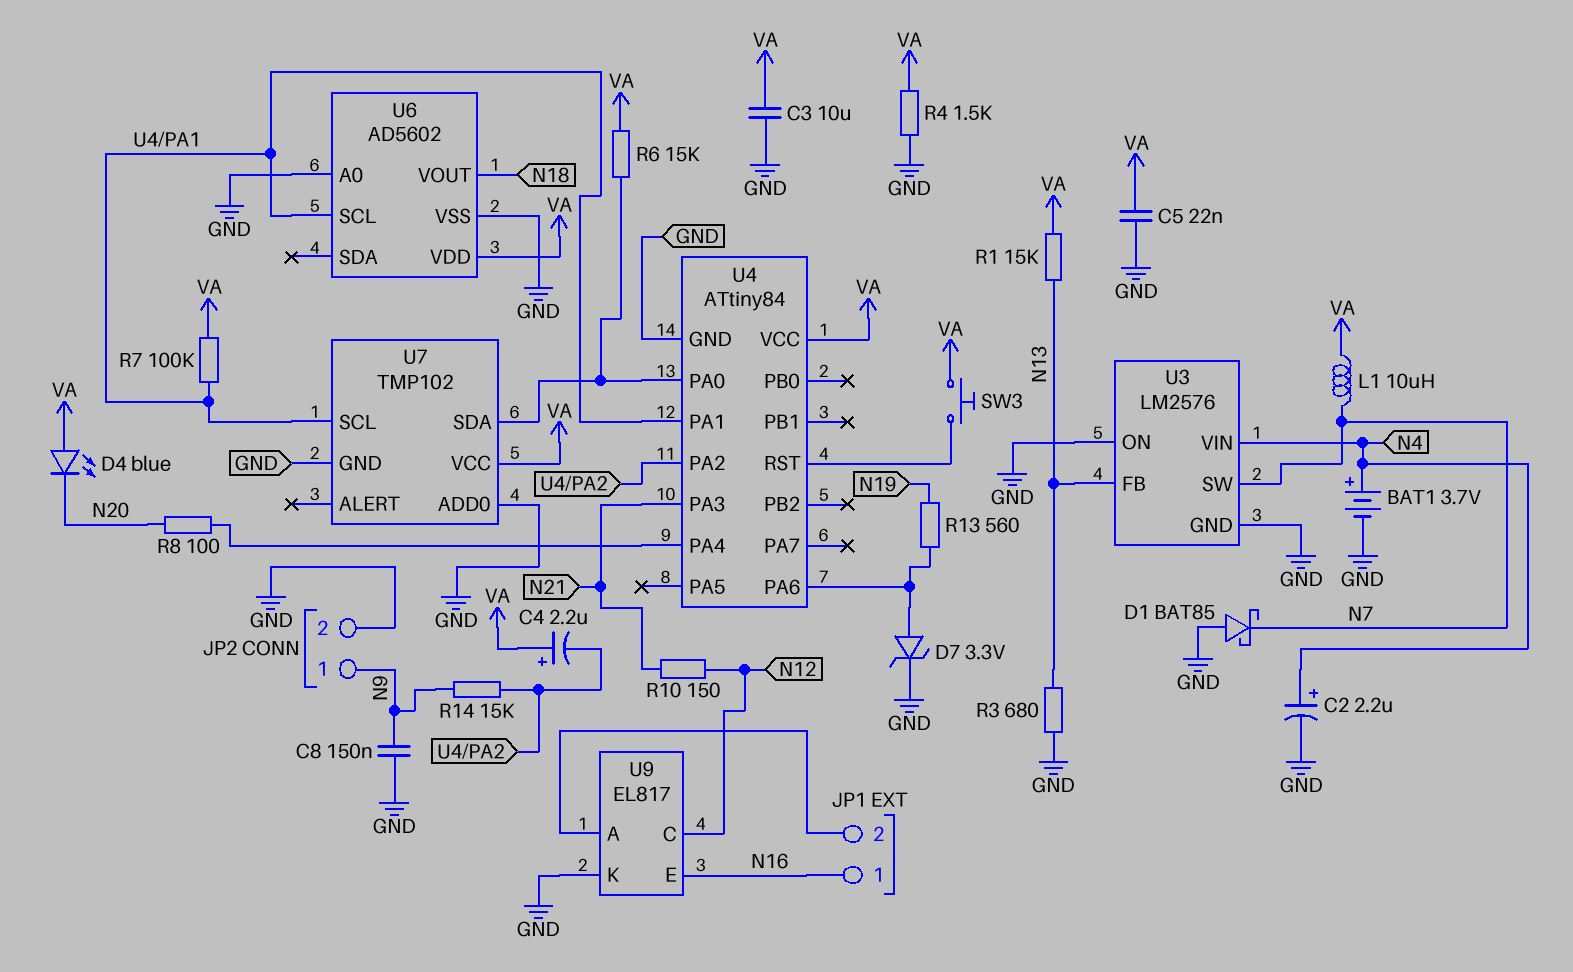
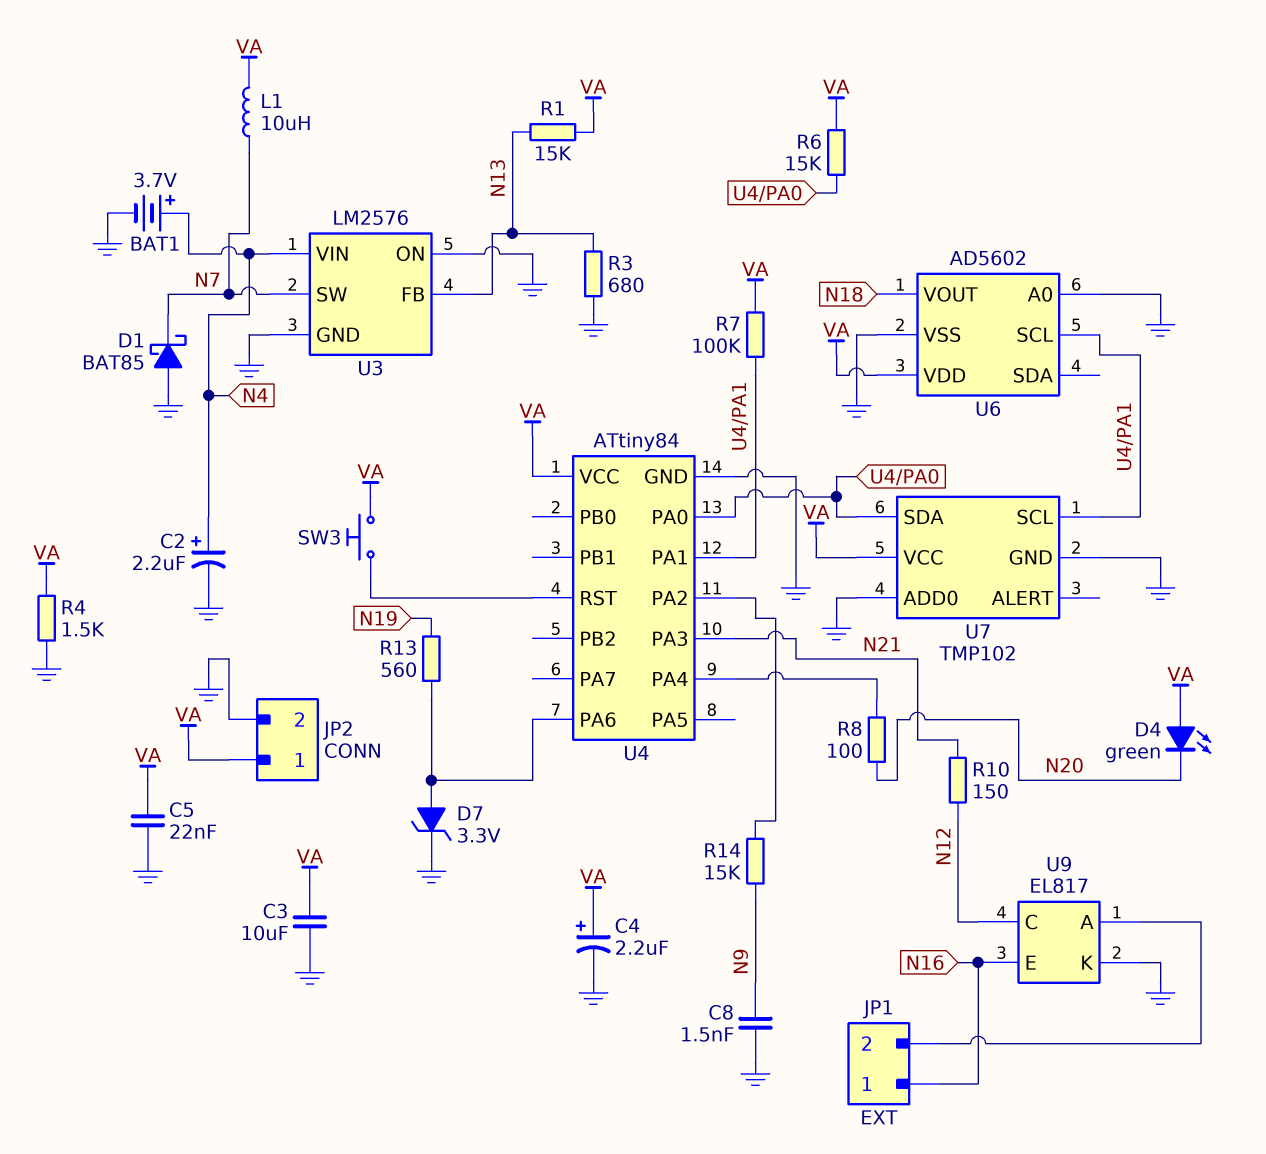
C4: 2.2uF (plus VA, minus U4/PA2) -> 2.2uF (plus VA, minus GND)
C8: 150nF (GND, N9) -> 1.5nF (GND, N9)
D4: LED blue (A VA, K N20) -> LED green (A VA, K N20)
JP2 pin 1: N9 -> VA

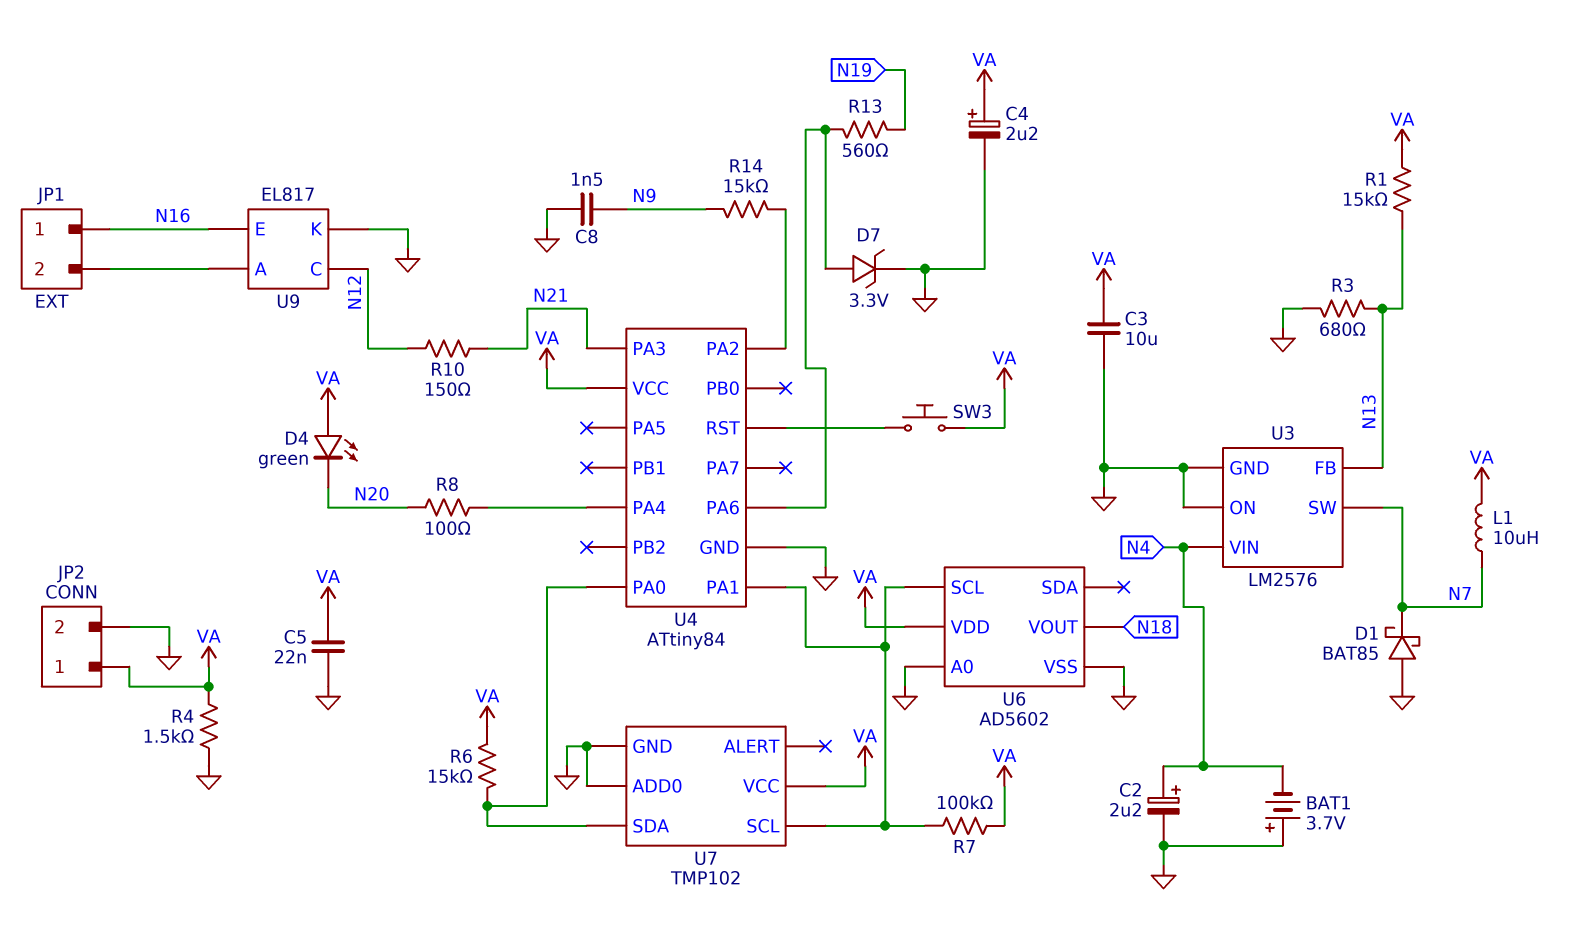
BAT1: 3.7V (plus N4, minus GND) -> 3.7V (plus GND, minus N4)

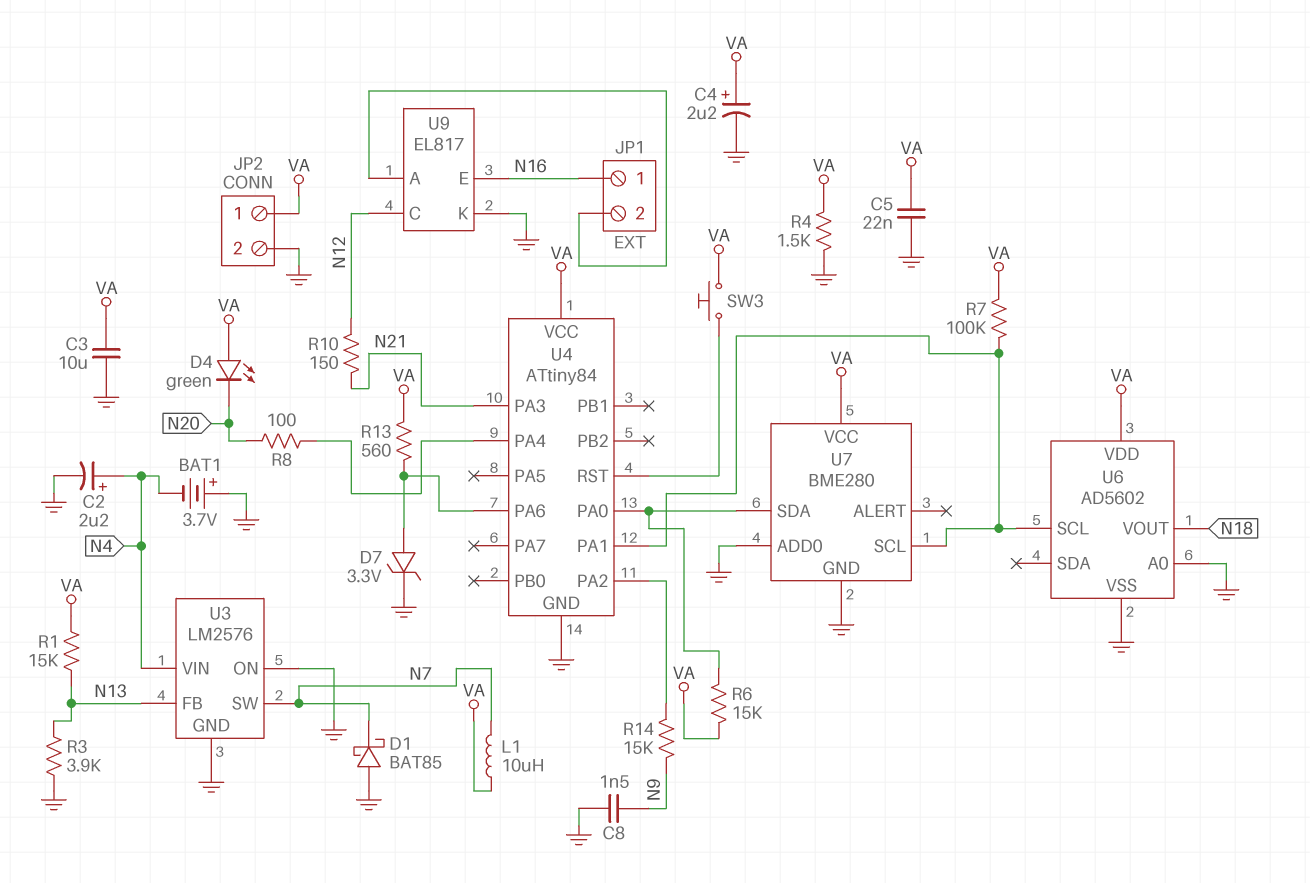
R3: 680 (GND, N13) -> 3.9k (GND, N13)
R13: 560 (N19, U4/PA6) -> 560 (U4/PA6, VA)
U7: TMP102 -> BME280

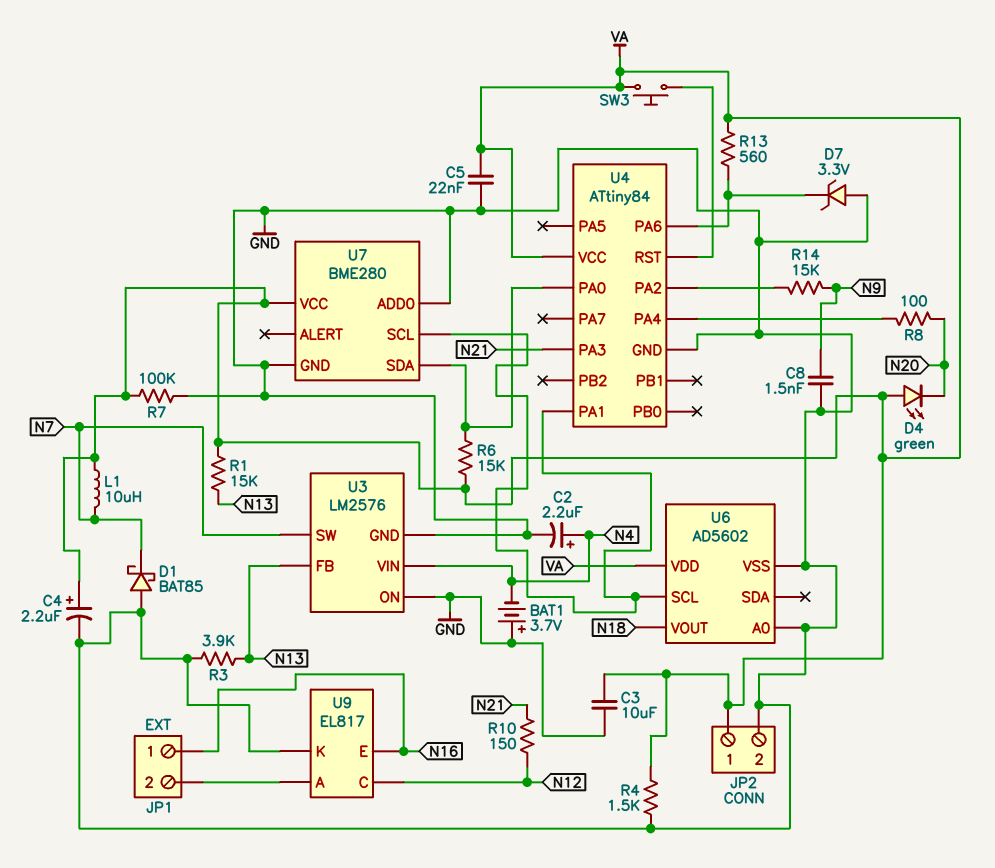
D7: zener 3.3V (A U4/PA6, K GND) -> zener 3.3V (A GND, K U4/PA6)
R7: 100k (U4/PA1, VA) -> 100k (GND, VA)

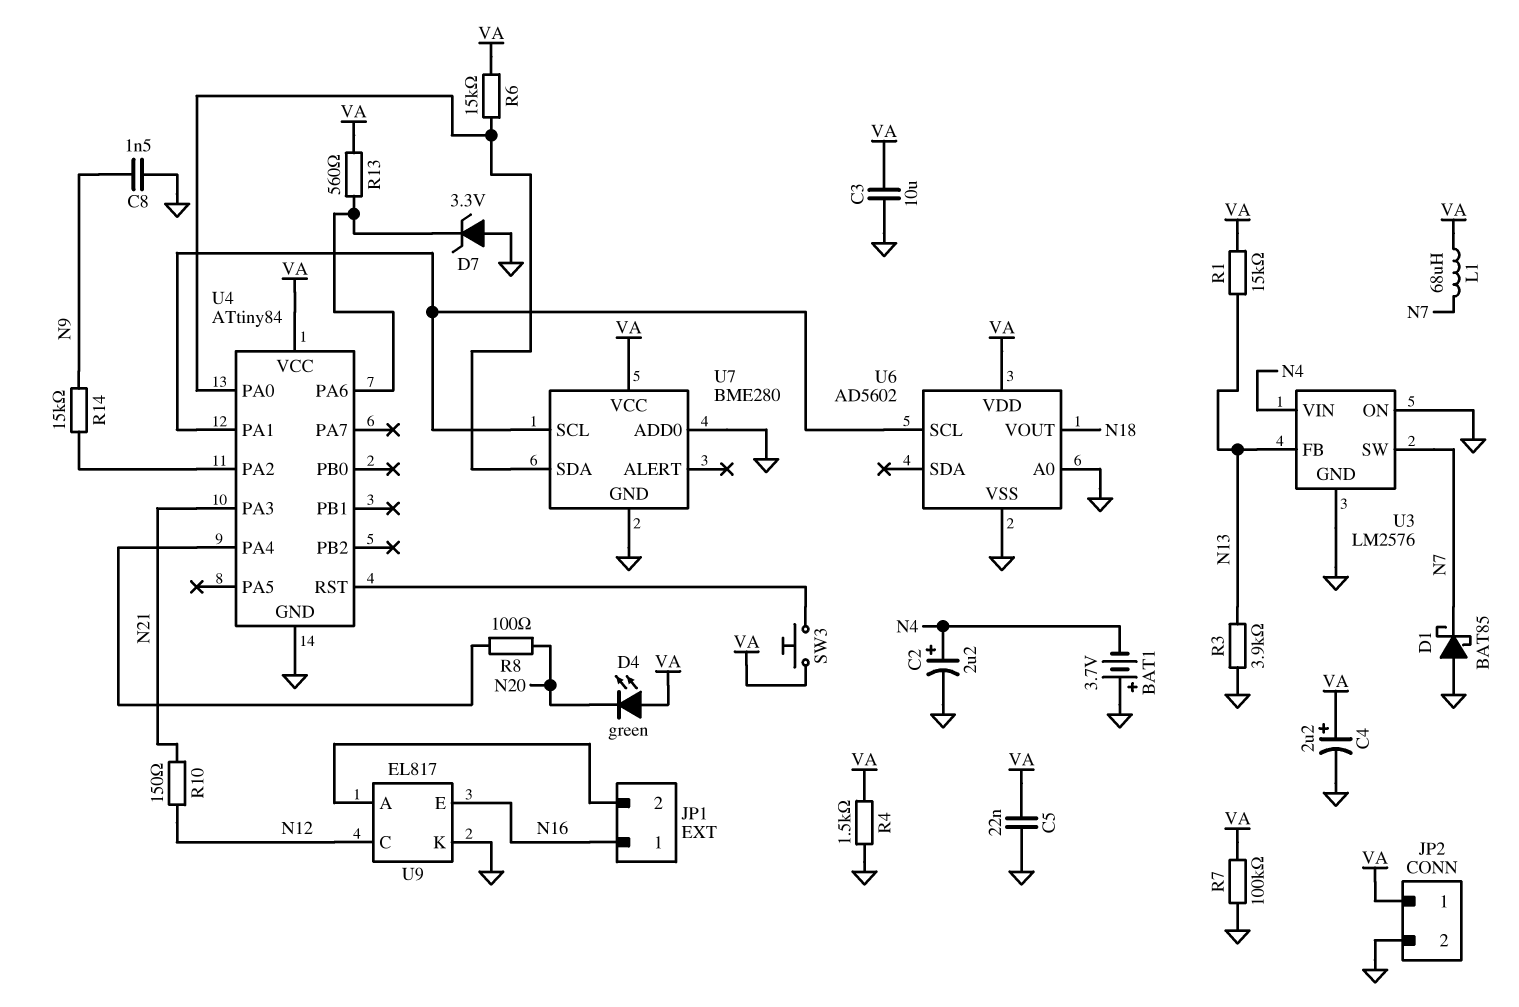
L1: 10uH (N7, VA) -> 68uH (N7, VA)

